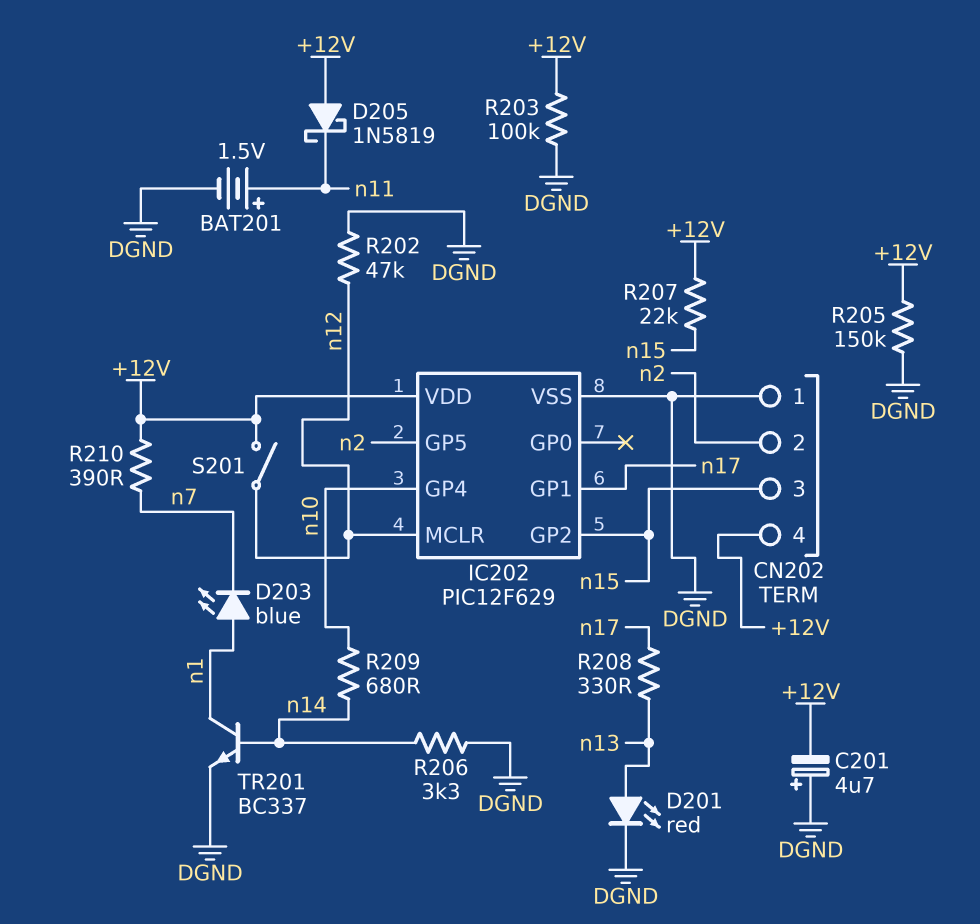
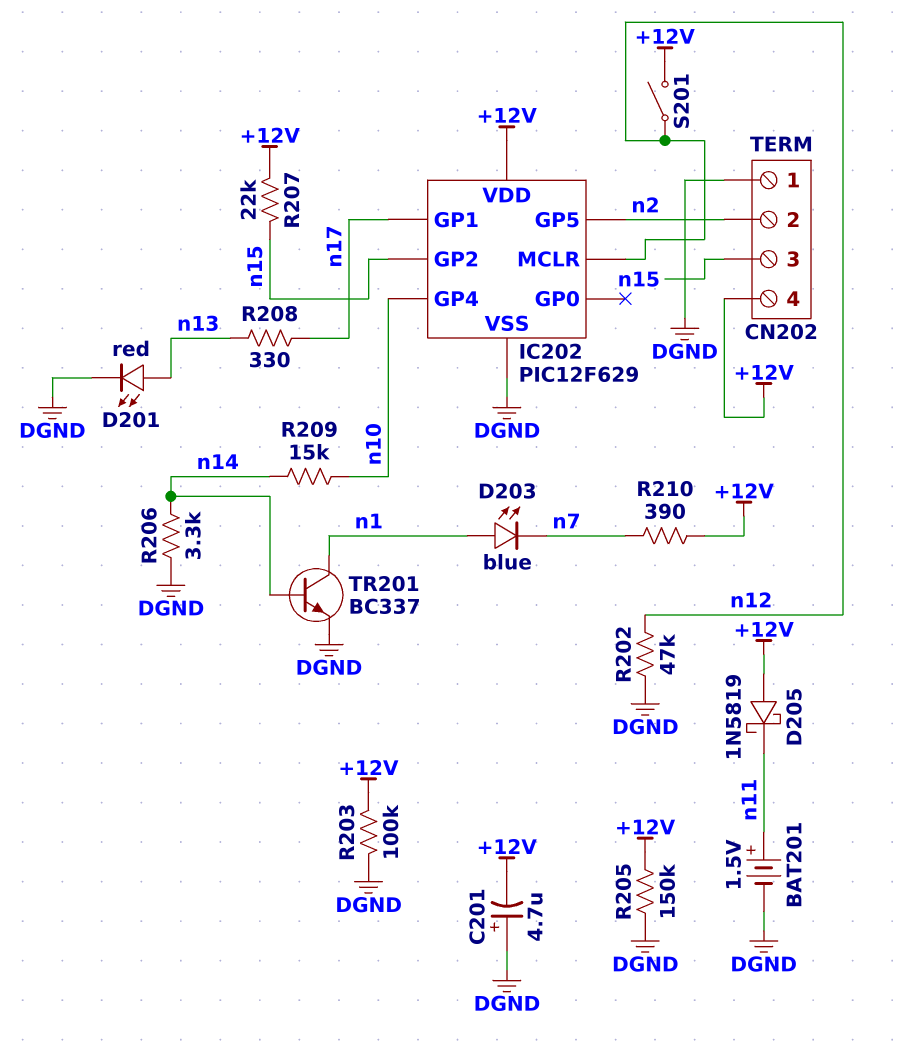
R209: 680 (n10, n14) -> 15k (n10, n14)

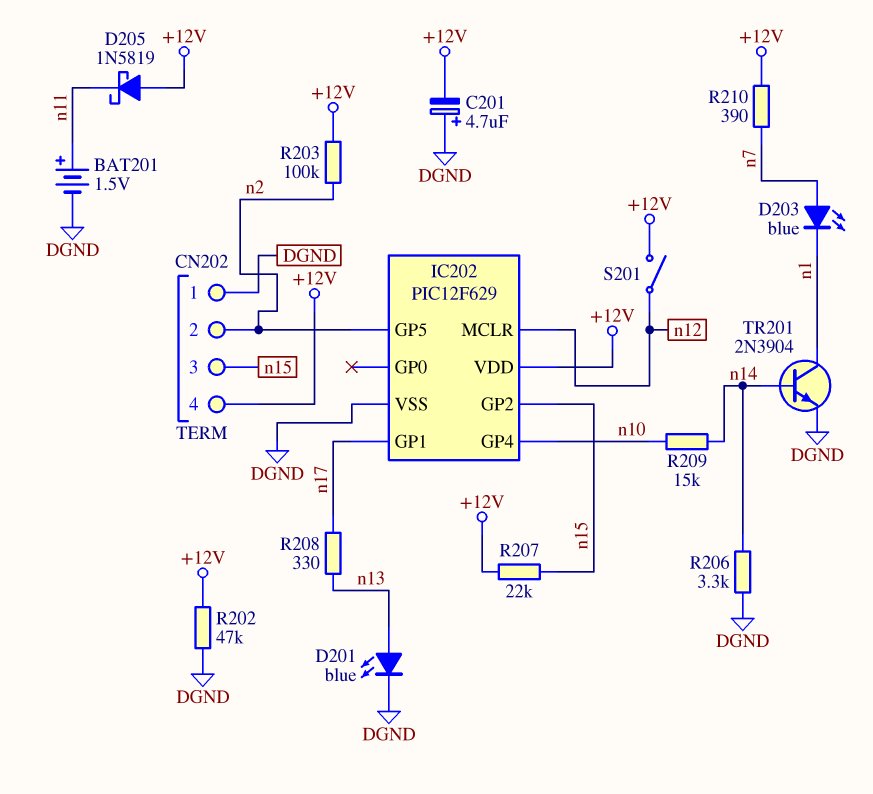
D201: LED red (A n13, K DGND) -> LED blue (A n13, K DGND)
D203: LED blue (A n1, K n7) -> LED blue (A n7, K n1)
R202: 47k (DGND, n12) -> 47k (+12V, DGND)
R203: 100k (+12V, DGND) -> 100k (+12V, n2)
R205: 150k (+12V, DGND) -> none
TR201: NPN BC337 (B n14, C n1, E DGND) -> NPN 2N3904 (B n14, C n1, E DGND)

